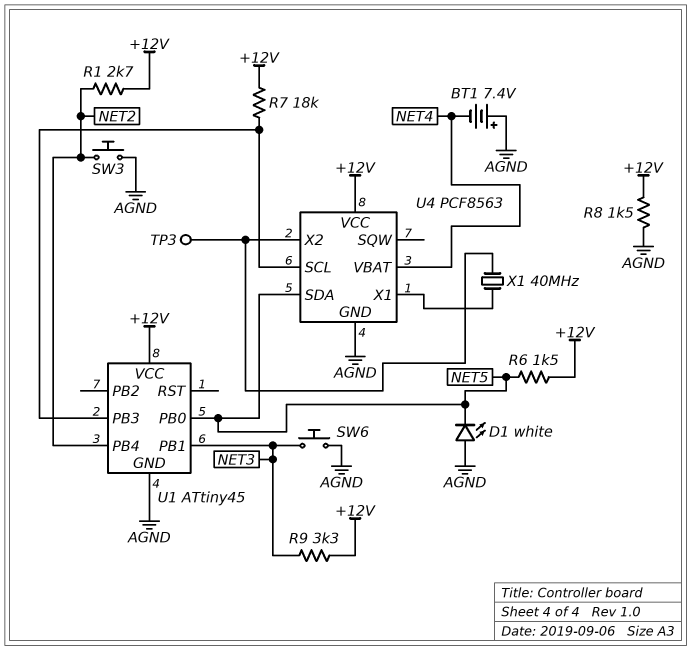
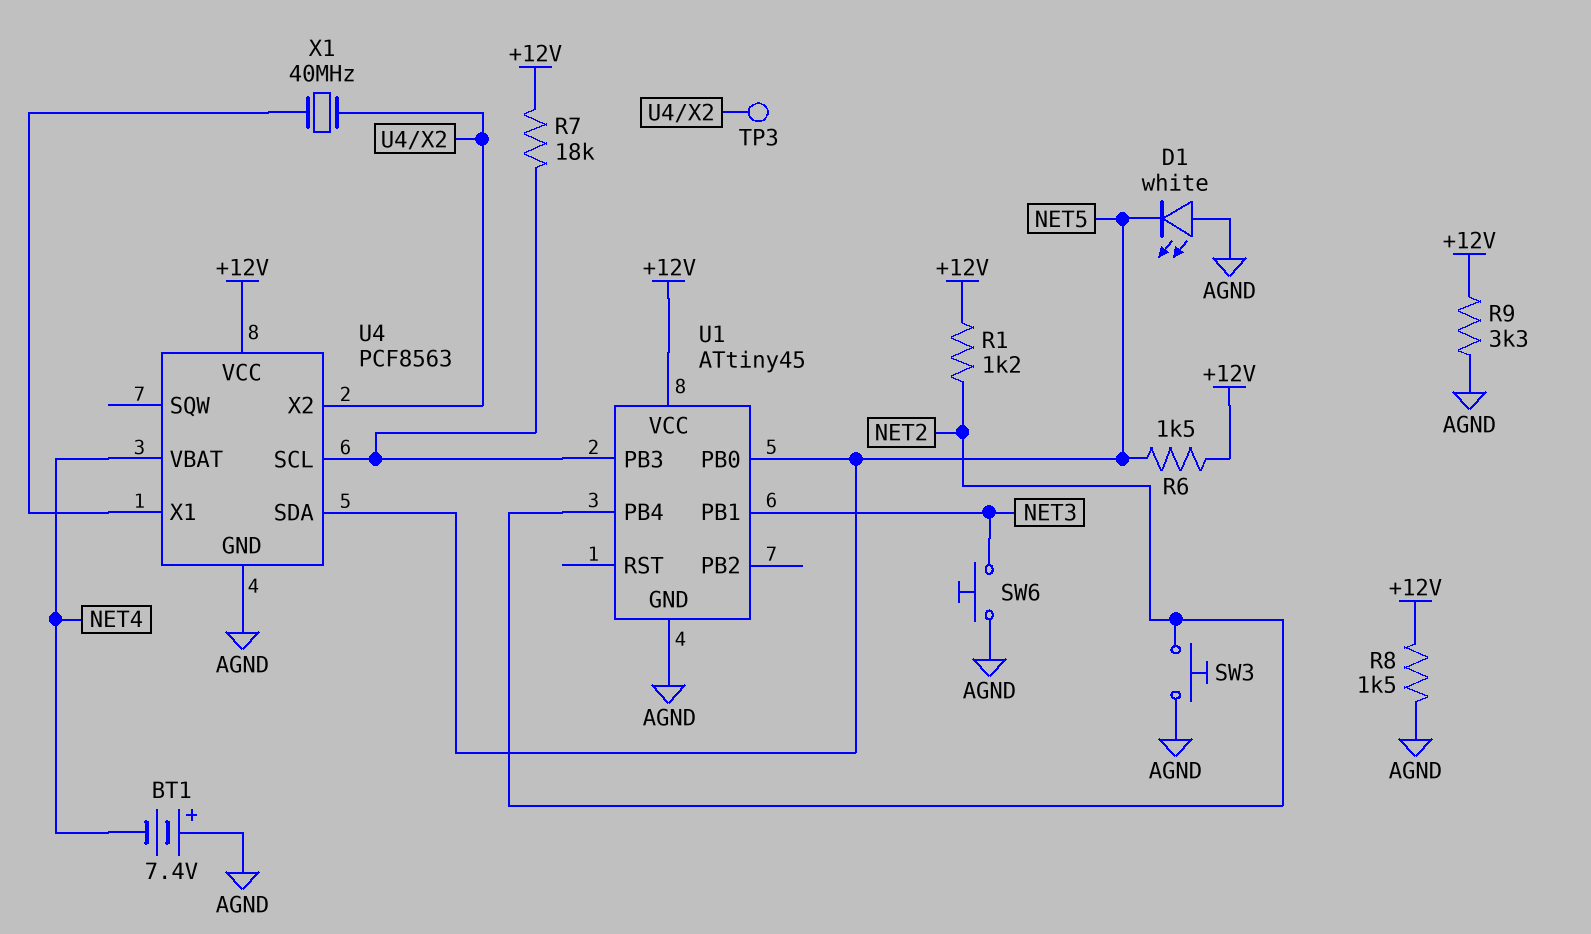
R1: 2.7k (+12V, NET2) -> 1.2k (+12V, NET2)
R9: 3.3k (+12V, NET3) -> 3.3k (+12V, AGND)

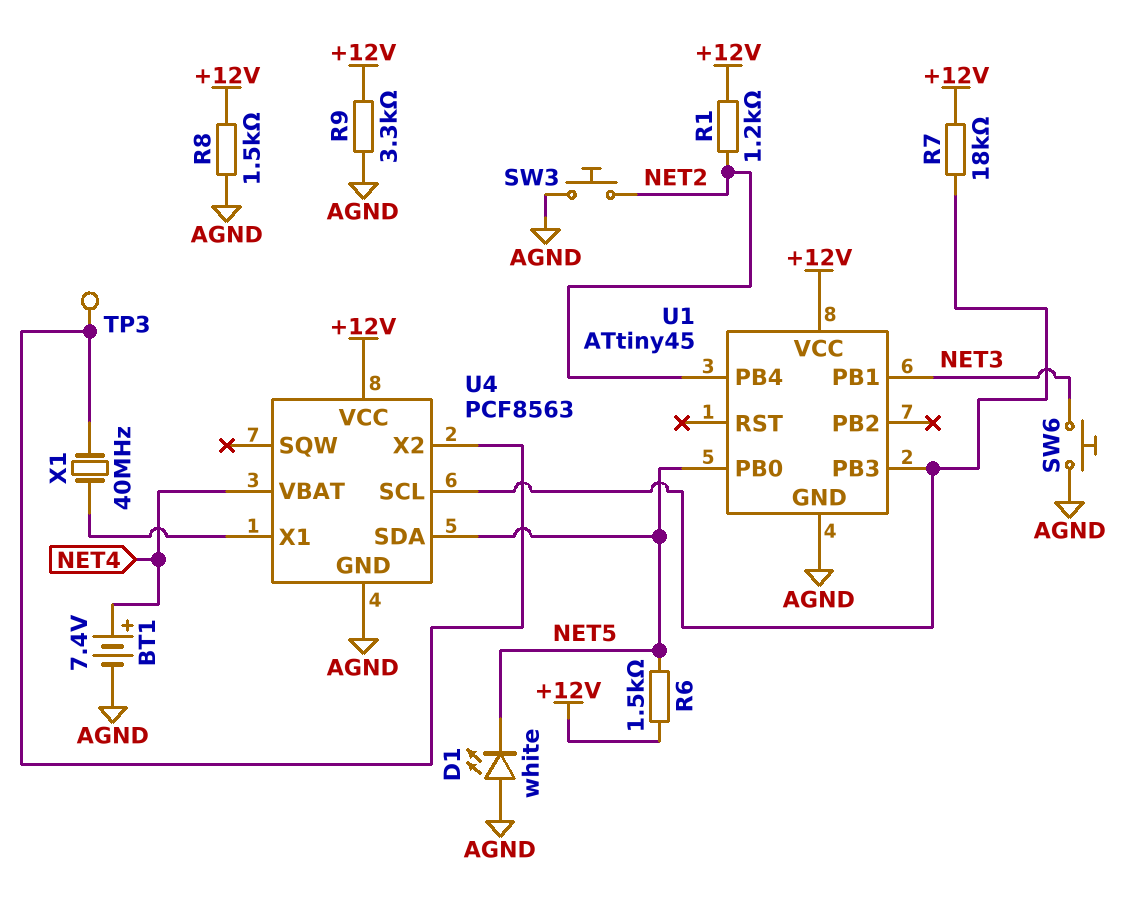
BT1: 7.4V (plus AGND, minus NET4) -> 7.4V (plus NET4, minus AGND)

